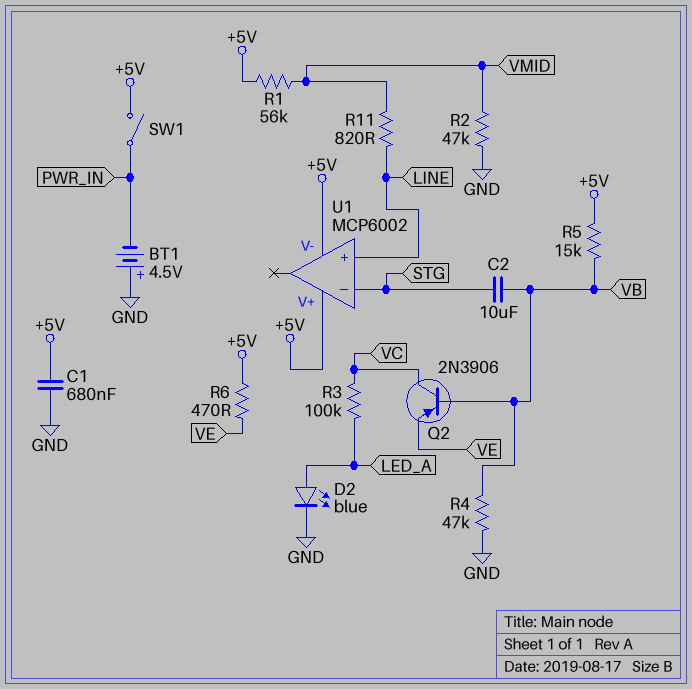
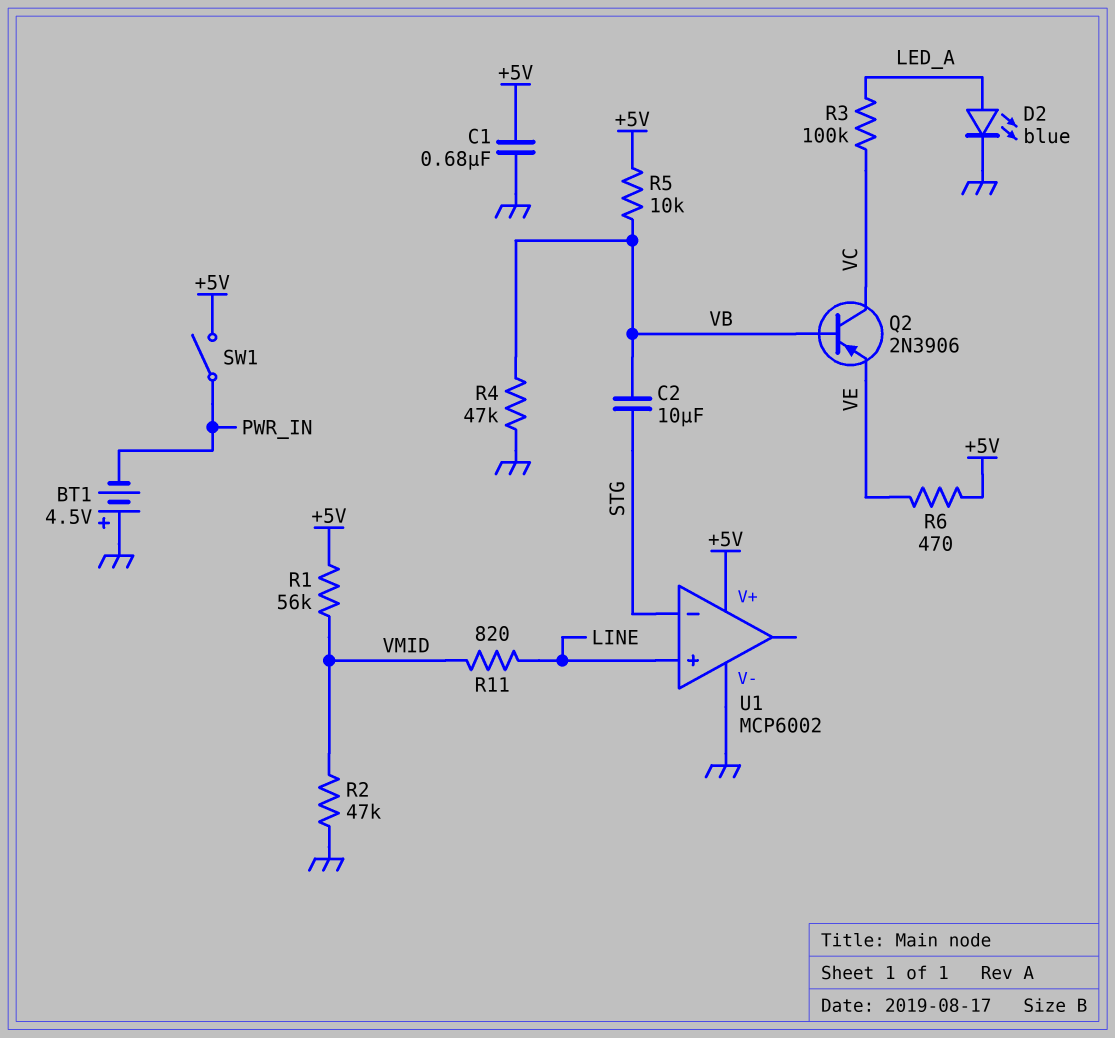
R5: 15k (+5V, VB) -> 10k (+5V, VB)
U1 pin V-: +5V -> GND

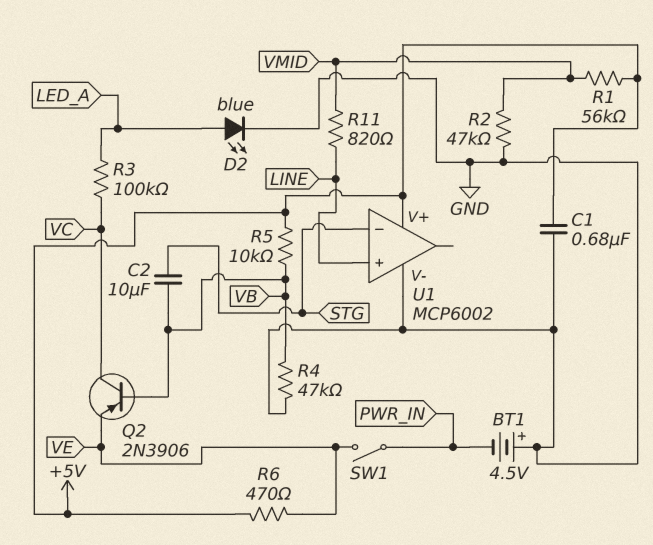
SW1: switch (+5V, PWR_IN) -> switch (PWR_IN, VE)

